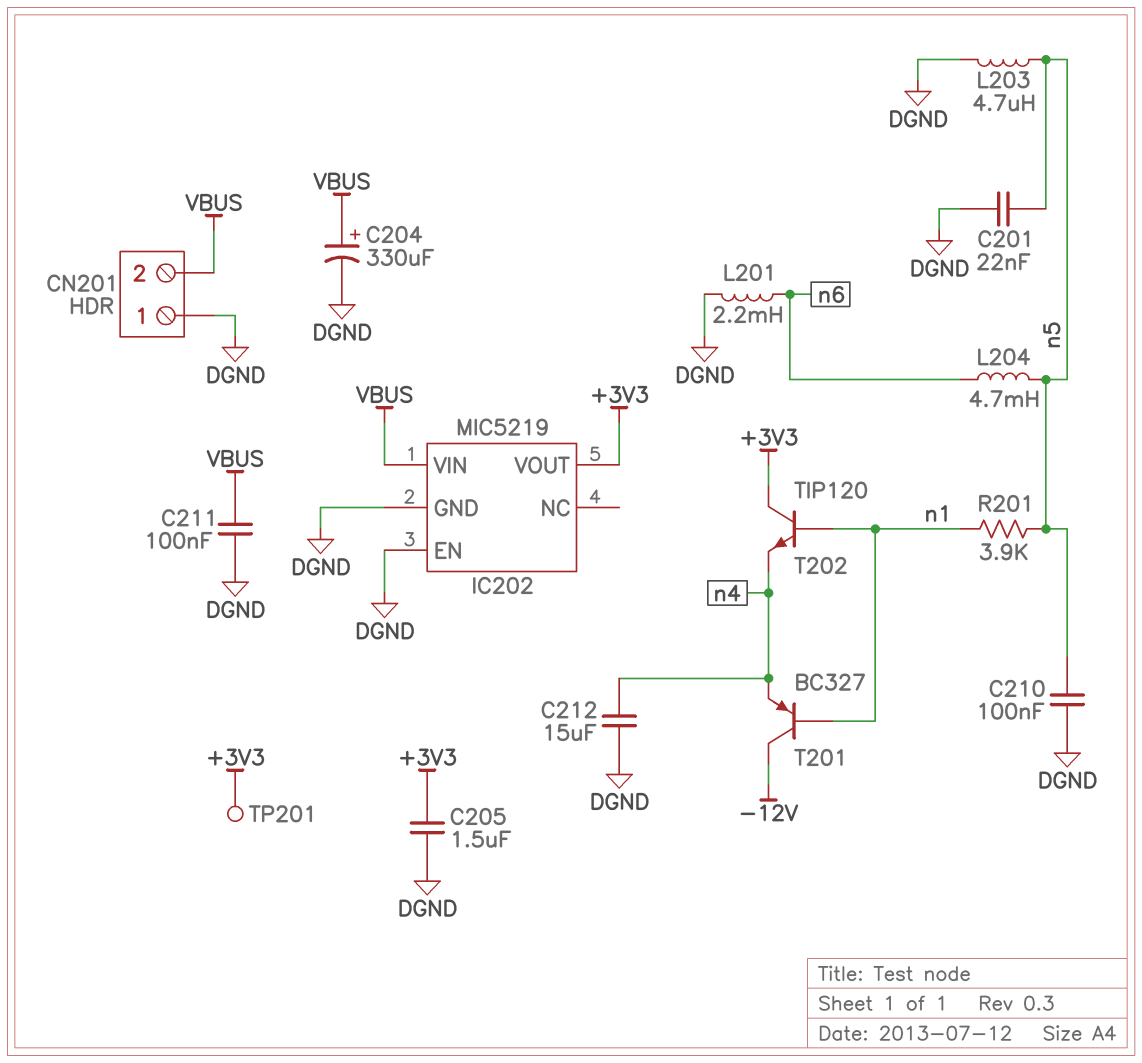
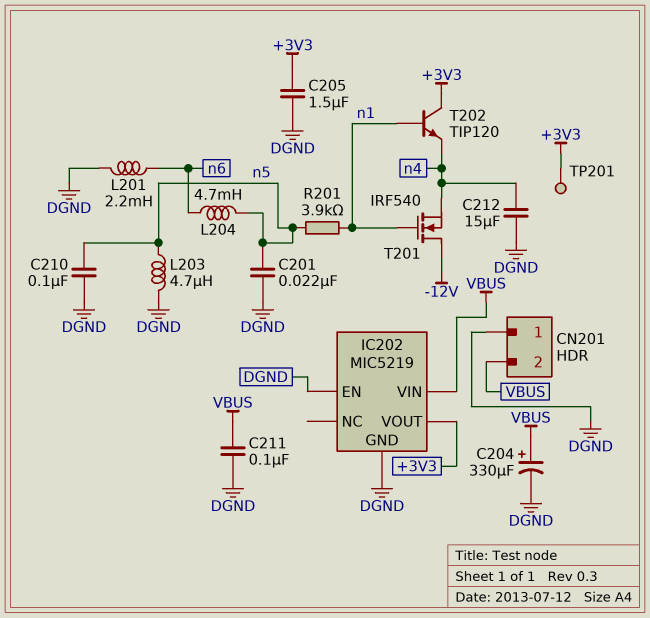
T201: PNP BC327 (B n1, C -12V, E n4) -> NMOS IRF540 (G n1, D -12V, S n4)

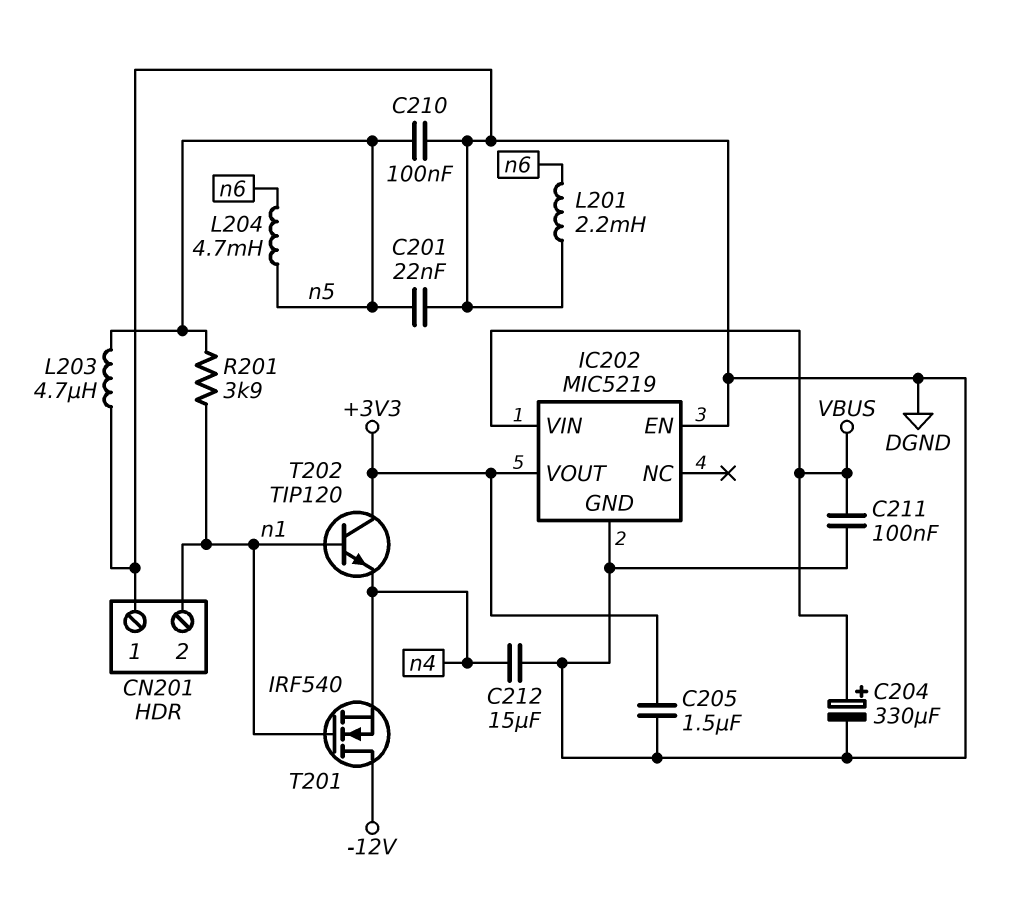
CN201 pin 2: VBUS -> n1
TP201: test point (+3V3) -> none

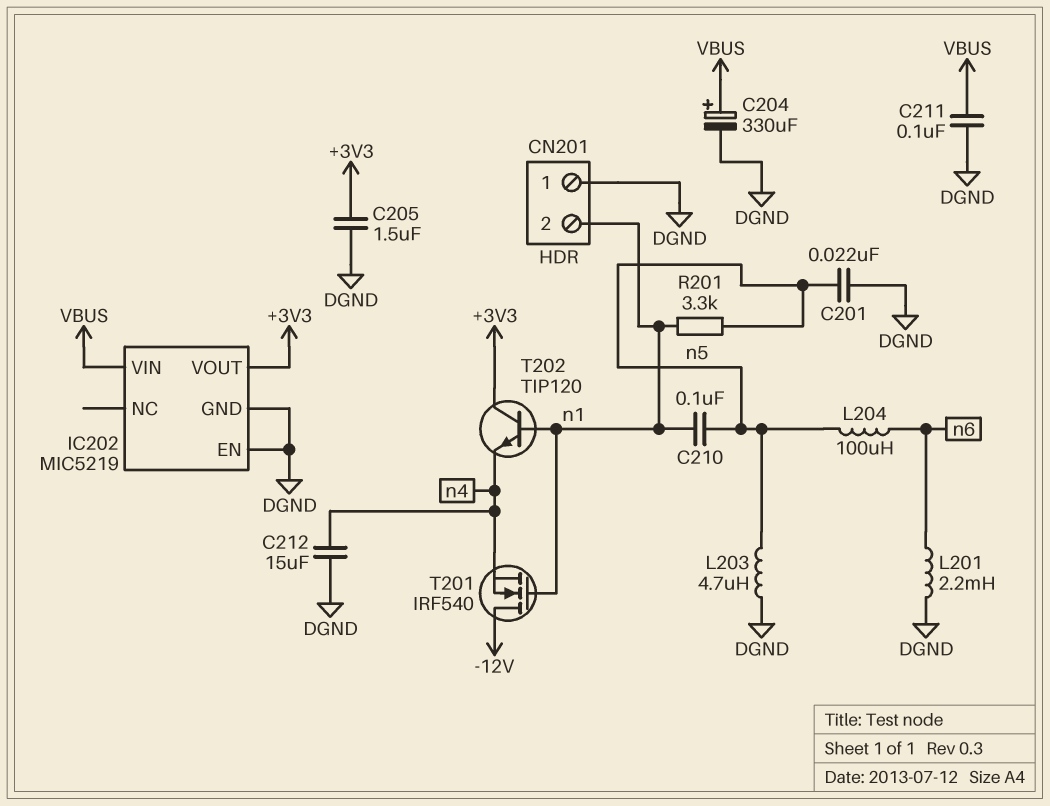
C210: 100nF (DGND, n5) -> 100nF (n1, n5)
L204: 4.7mH (n5, n6) -> 100uH (n5, n6)
R201: 3.9k (n1, n5) -> 3.3k (n1, n5)

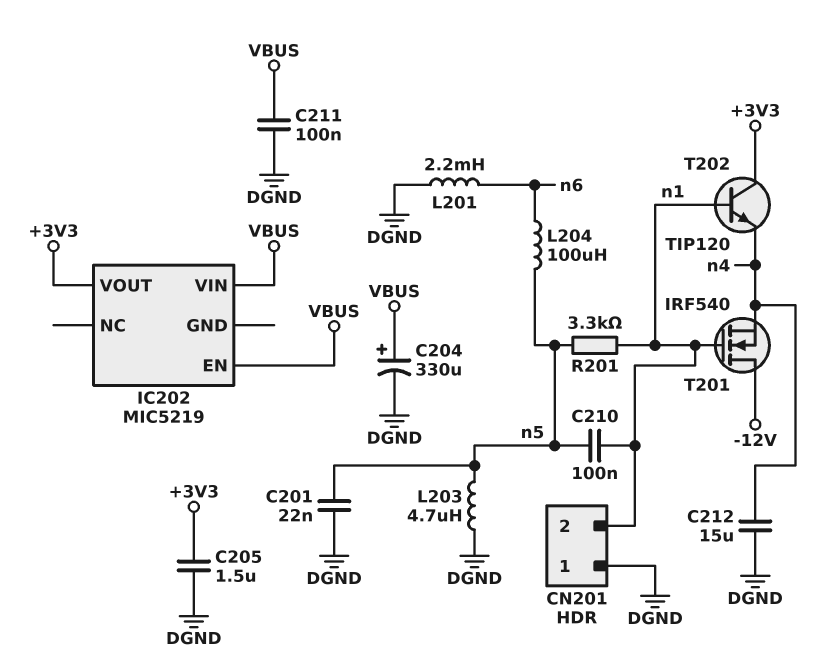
IC202 pin EN: DGND -> VBUS
IC202 pin GND: DGND -> none

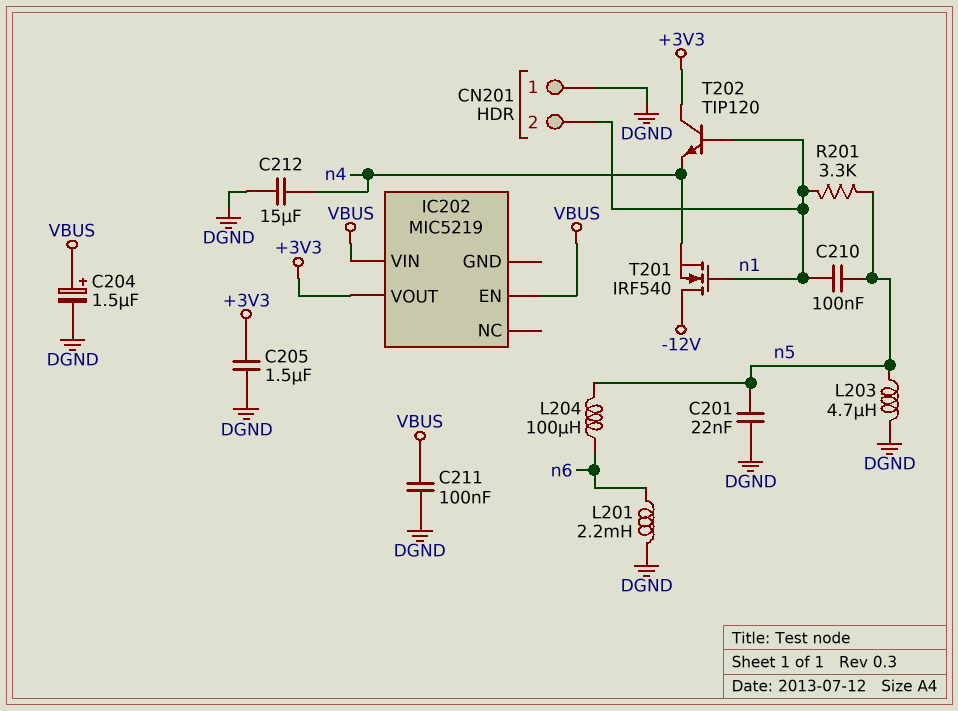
C204: 330uF (plus VBUS, minus DGND) -> 1.5uF (plus VBUS, minus DGND)

